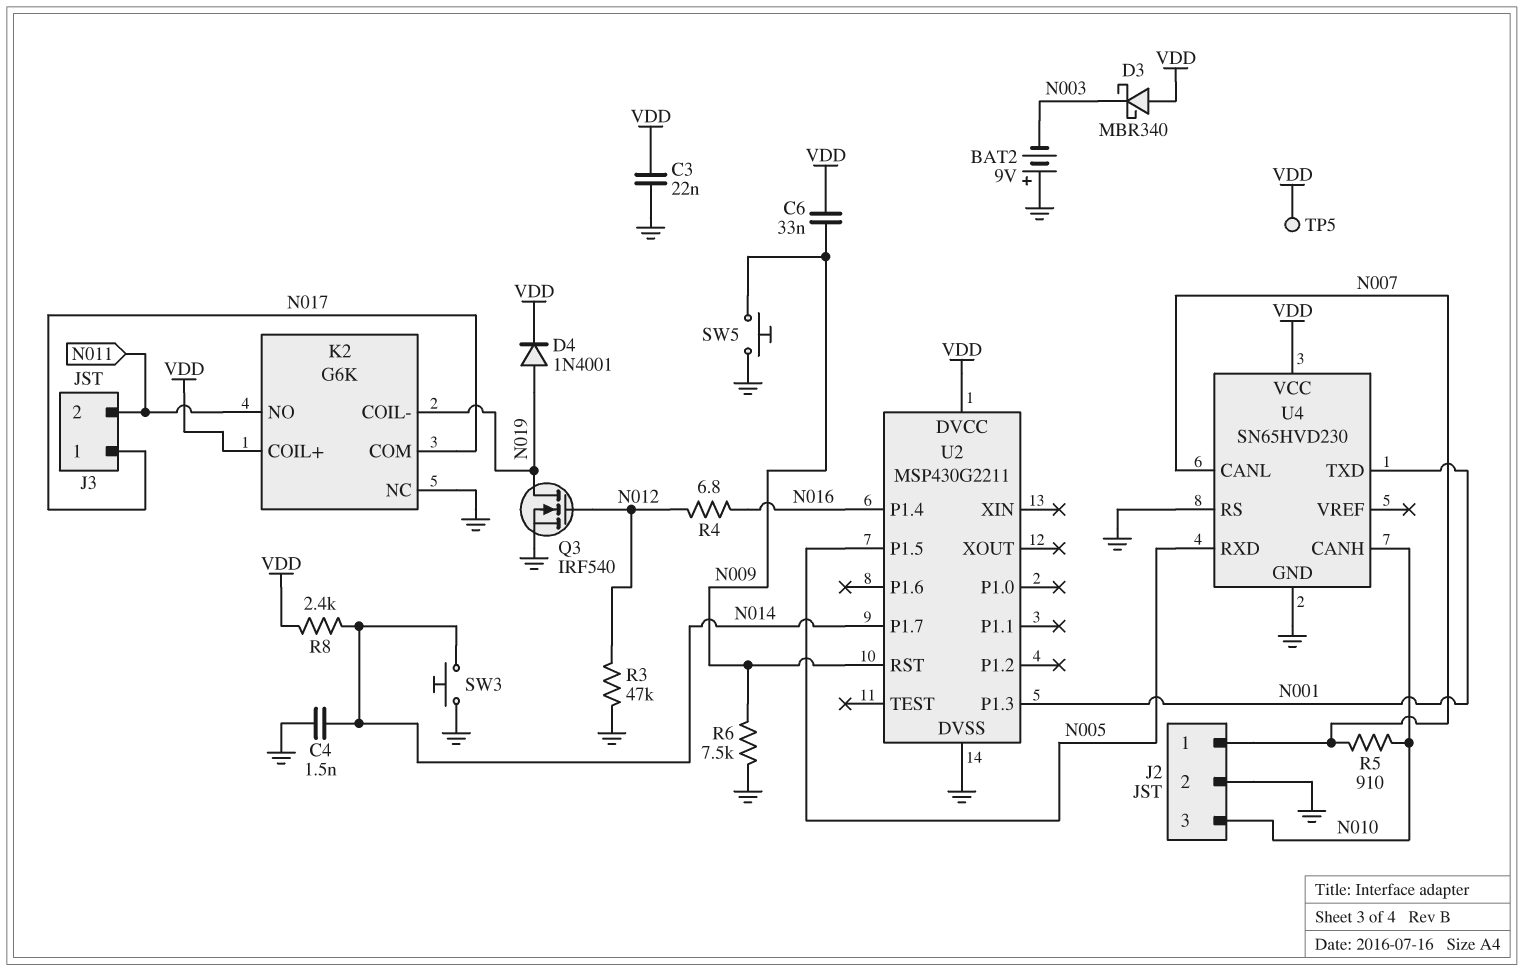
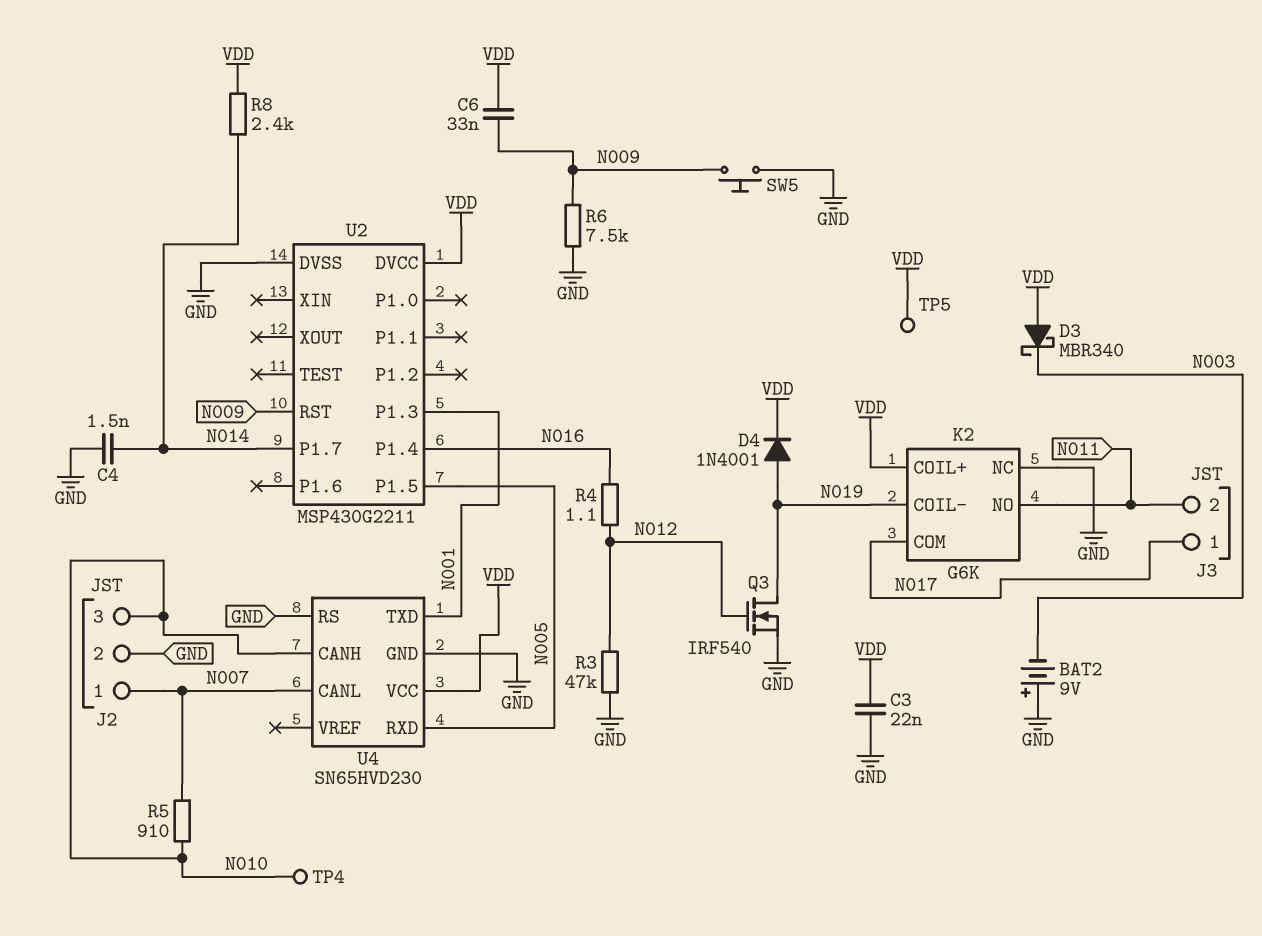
R4: 6.8 (N012, N016) -> 1.1 (N012, N016)
SW3: button (GND, N014) -> none
TP4: none -> test point (N010)

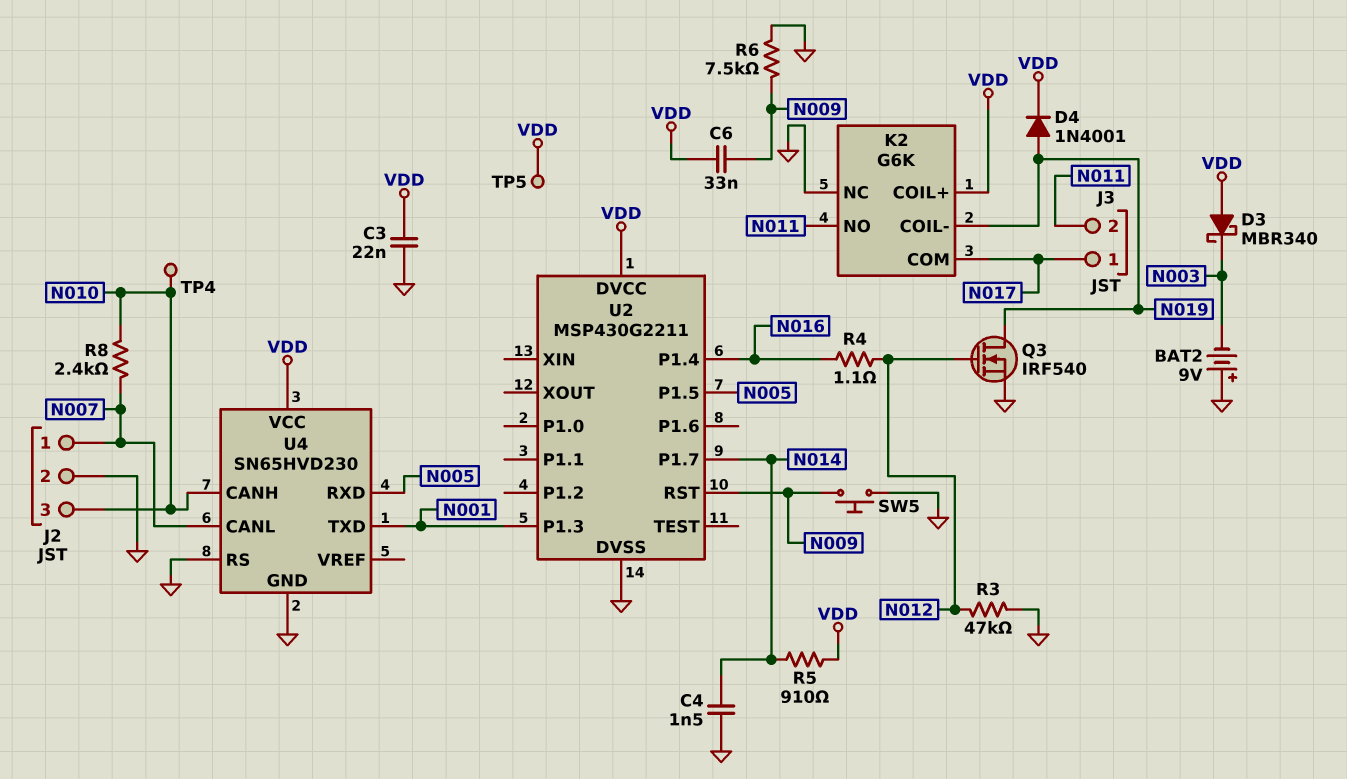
R5: 910 (N007, N010) -> 910 (N014, VDD)
R8: 2.4k (N014, VDD) -> 2.4k (N007, N010)

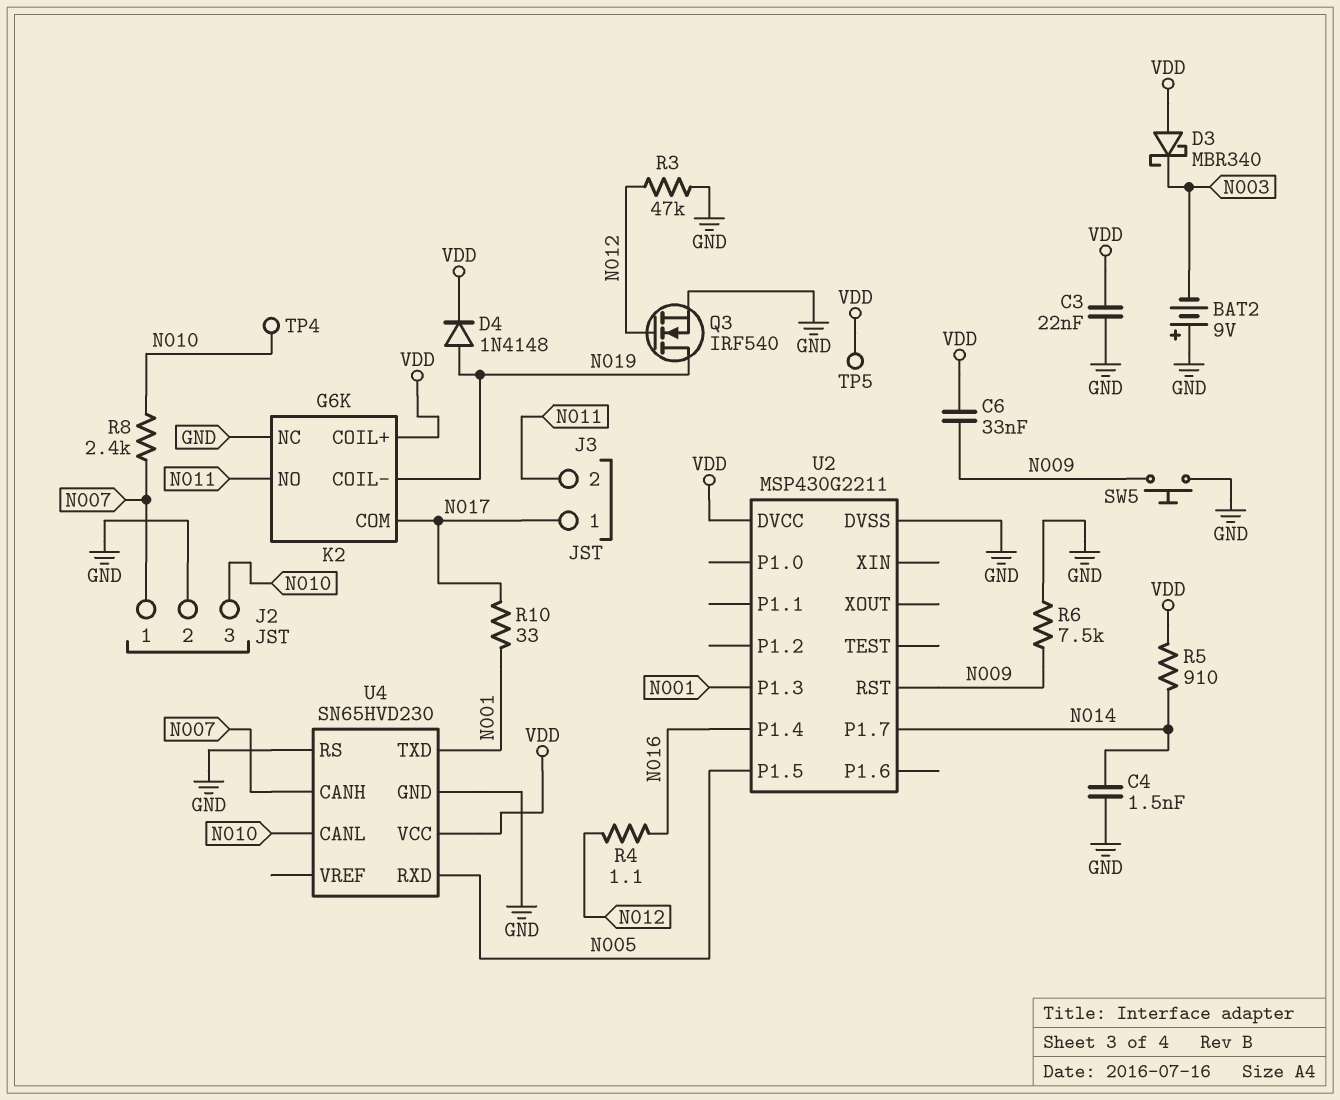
D4: diode 1N4001 (A N019, K VDD) -> diode 1N4148 (A N019, K VDD)
R10: none -> 33 (N001, N017)
U4 pin CANH: N010 -> N007
U4 pin CANL: N007 -> N010

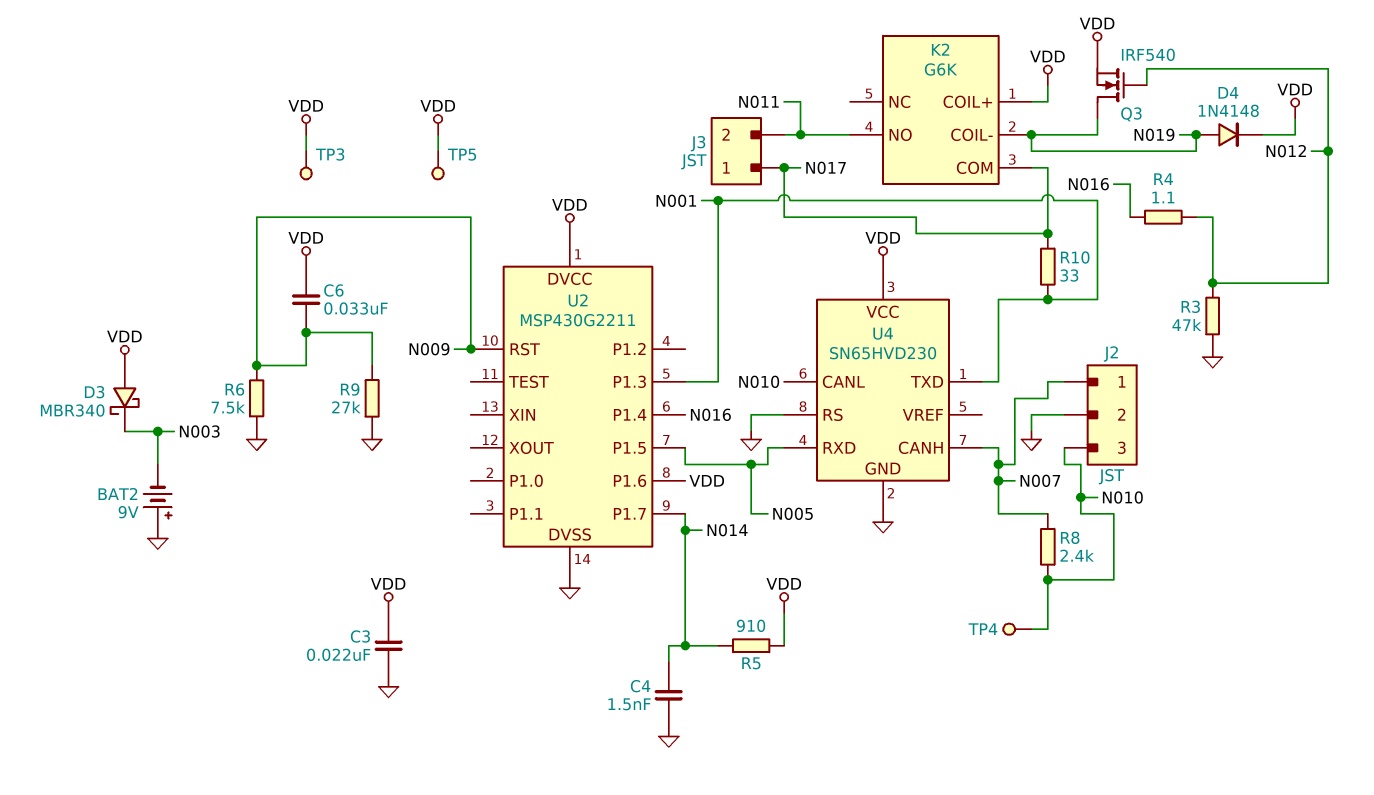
K2 pin NC: GND -> none
Q3: NMOS IRF540 (G N012, D N019, S GND) -> NMOS IRF540 (G N012, D N019, S VDD)
R9: none -> 27k (GND, N009)
SW5: button (GND, N009) -> none
TP3: none -> test point (VDD)
U2 pin P1.6: none -> VDD

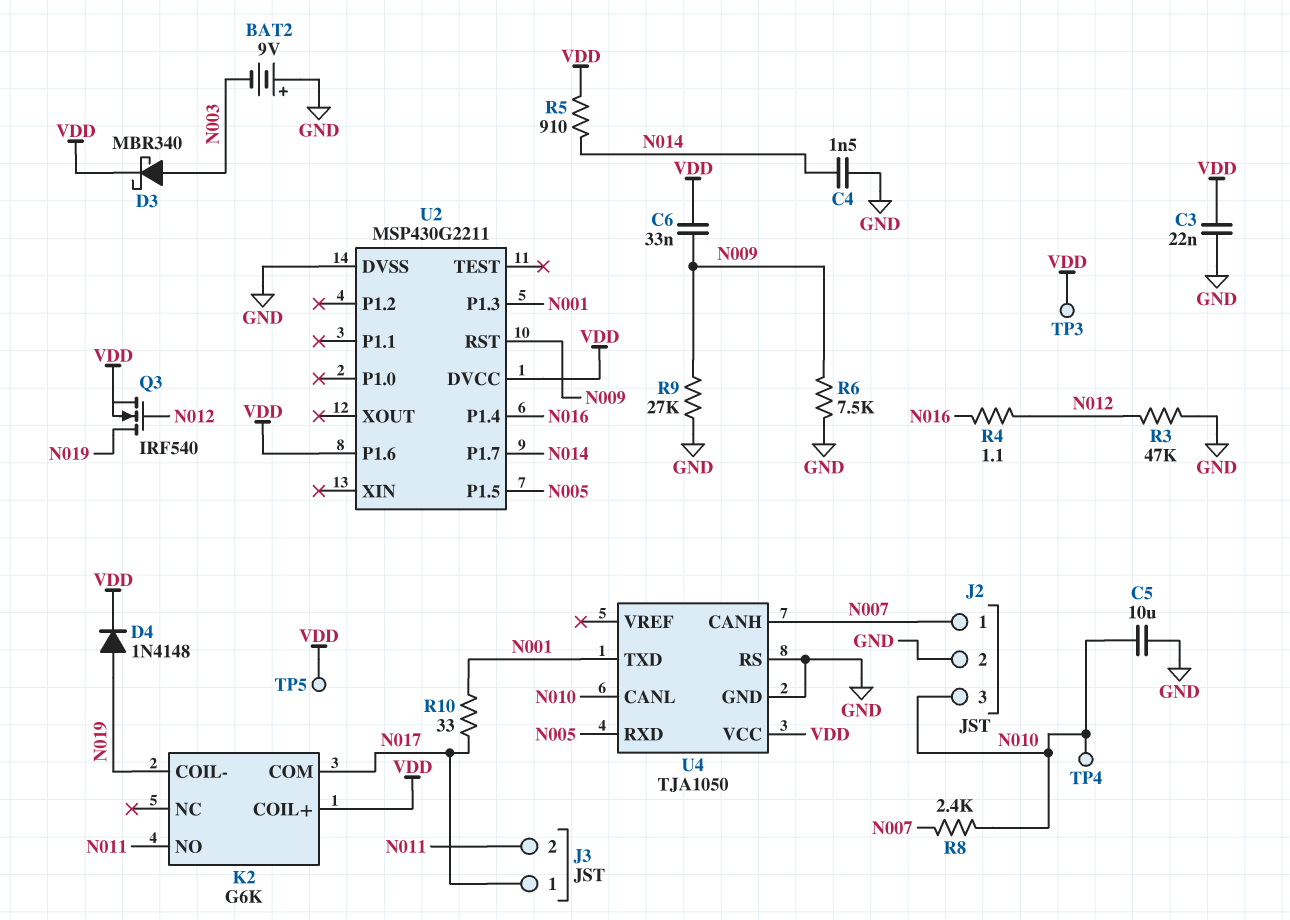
C5: none -> 10uF (GND, N010)
D3: schottky MBR340 (A VDD, K N003) -> schottky MBR340 (A N003, K VDD)
U4: SN65HVD230 -> TJA1050

